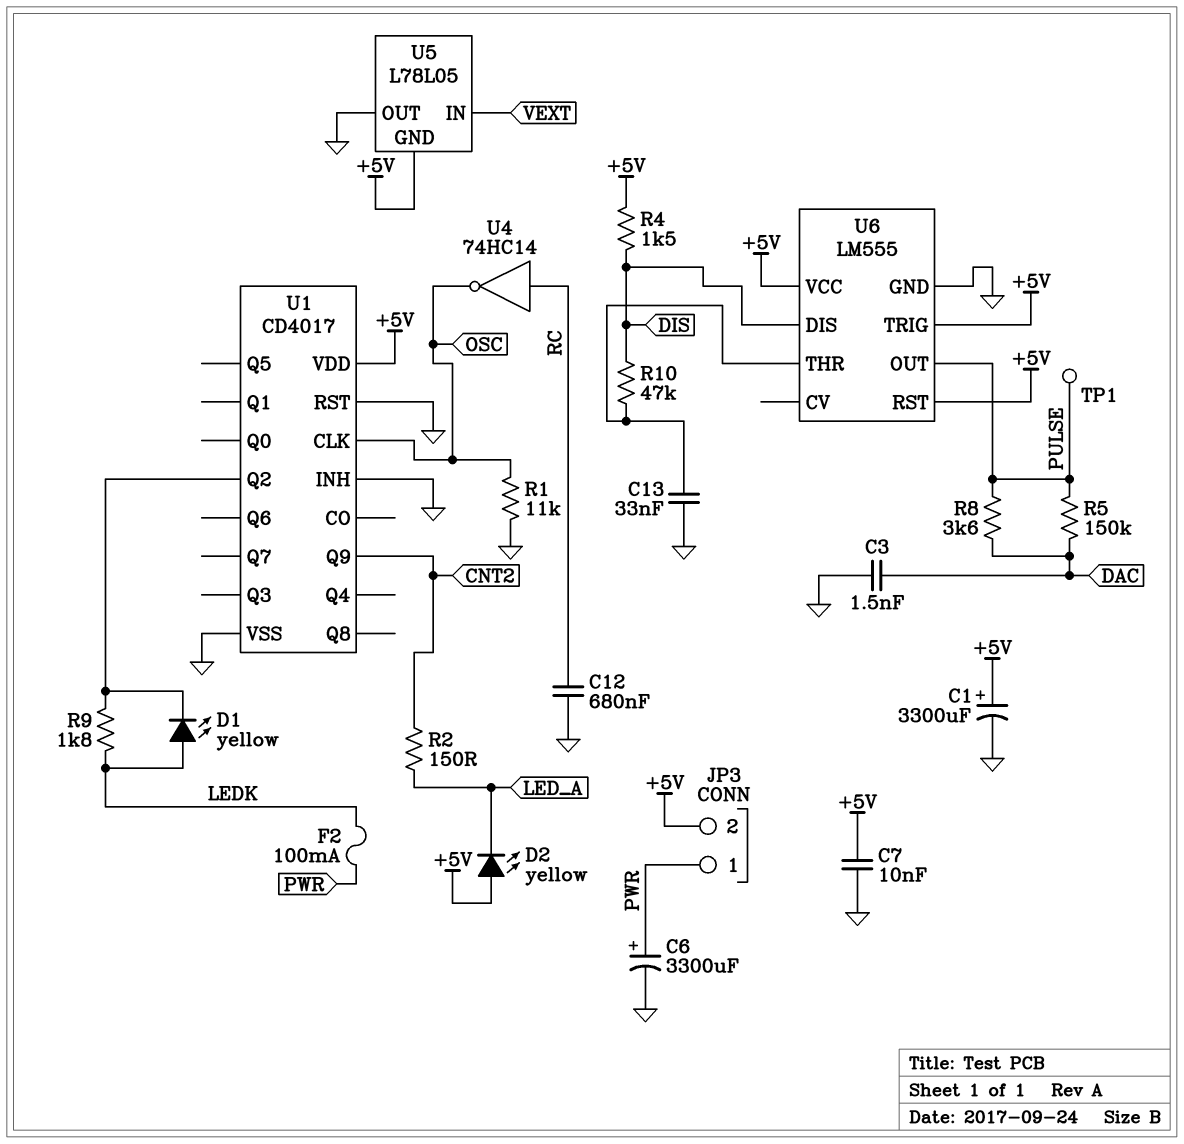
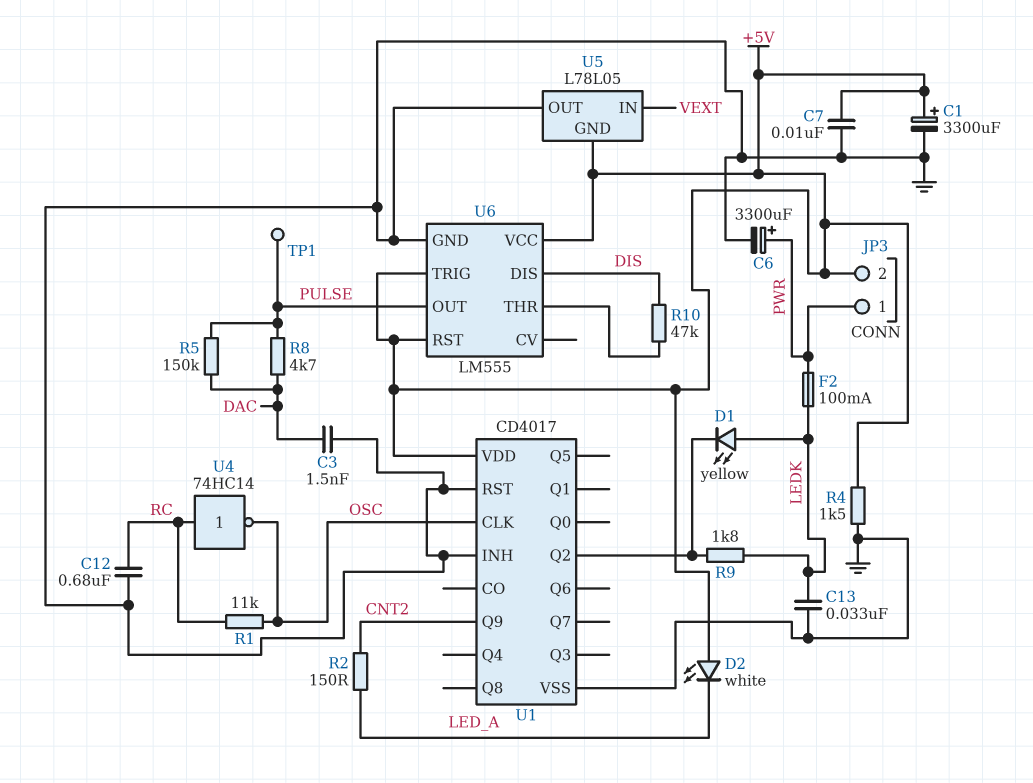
C13: 33nF (GND, U6/THR) -> 33nF (GND, LEDK)
D2: LED yellow (A +5V, K LED_A) -> LED white (A +5V, K LED_A)
R1: 11k (GND, OSC) -> 11k (OSC, RC)
R4: 1.5k (+5V, DIS) -> 1.5k (+5V, GND)
R8: 3.6k (DAC, PULSE) -> 4.7k (DAC, PULSE)

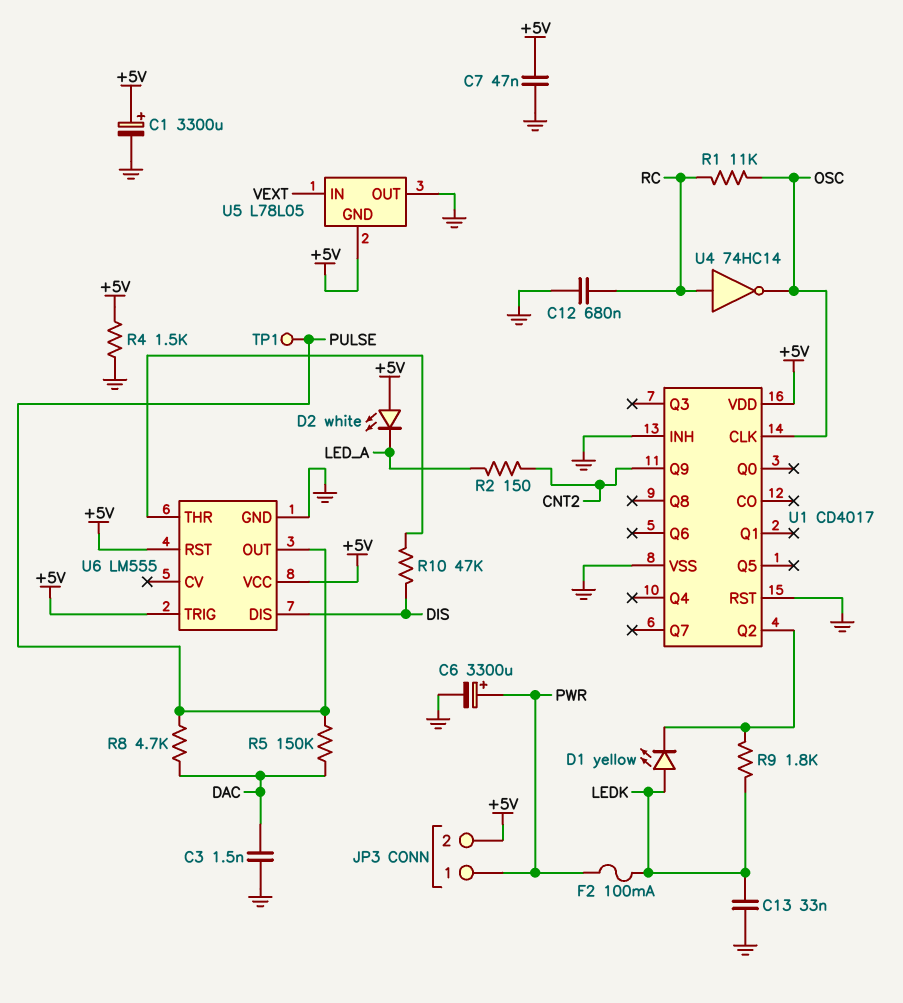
C7: 10nF (+5V, GND) -> 47nF (+5V, GND)

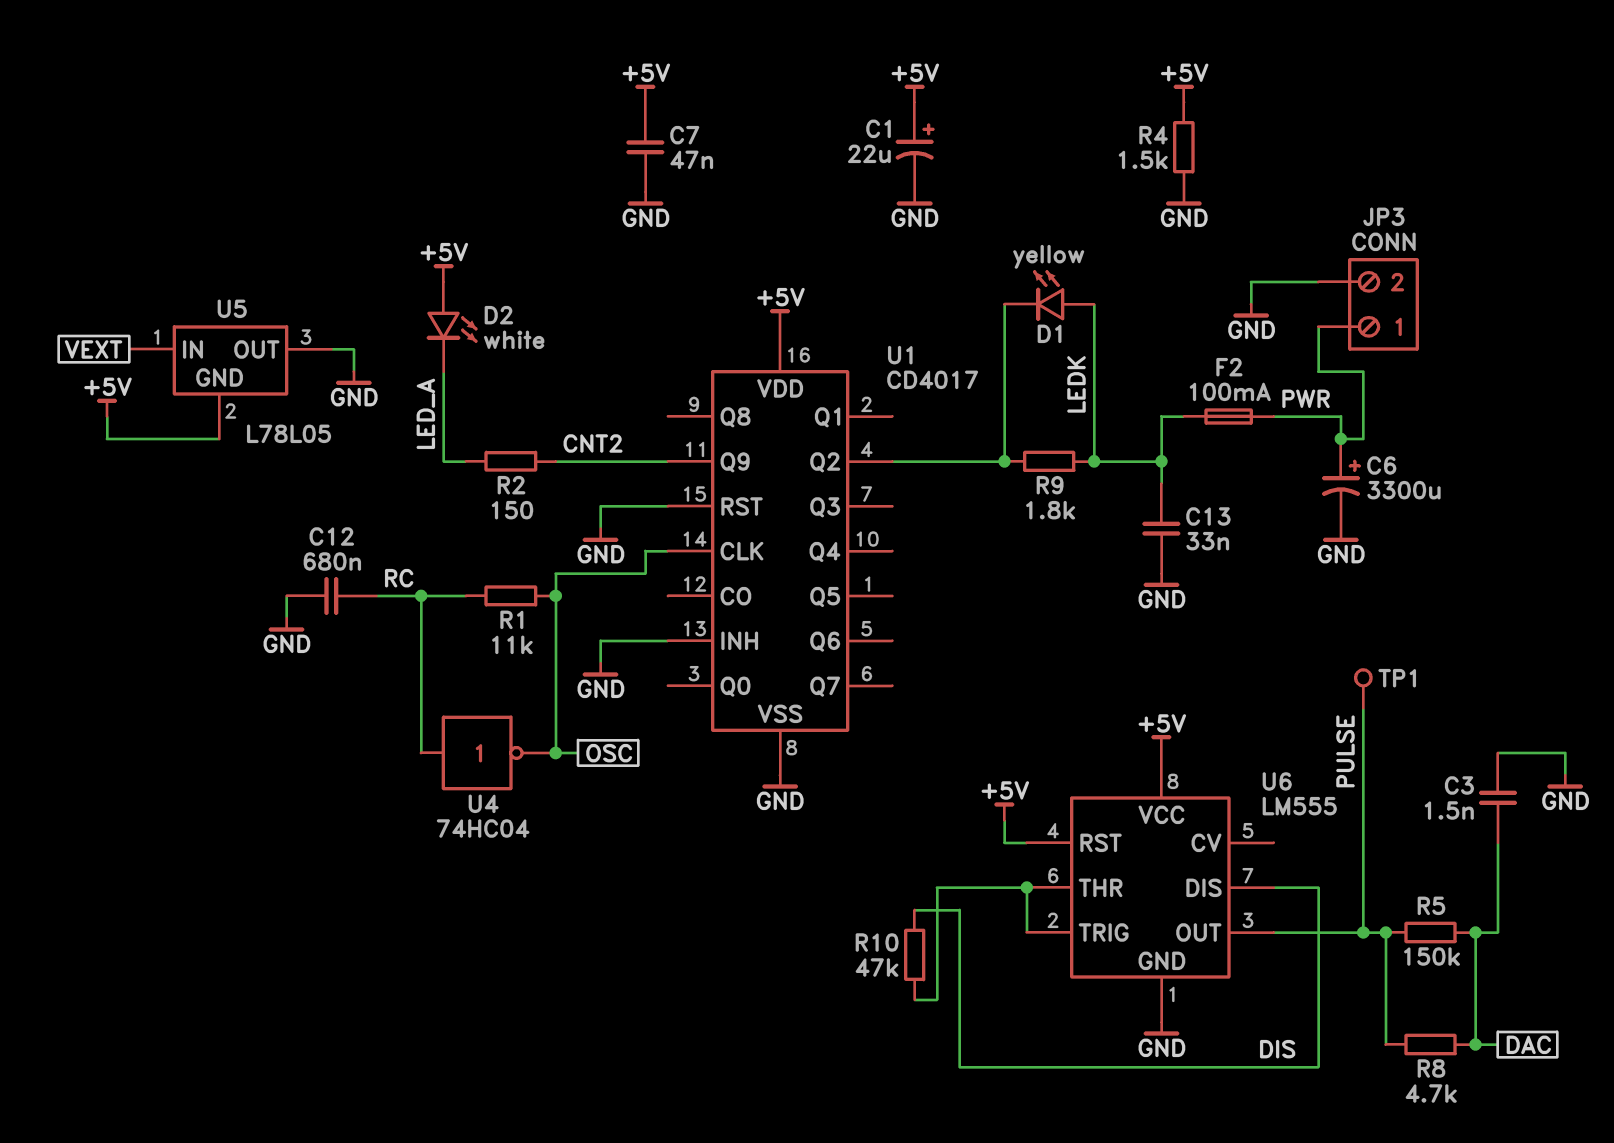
C1: 3300uF (plus +5V, minus GND) -> 22uF (plus +5V, minus GND)
JP3 pin 2: +5V -> GND
U4: NOT 74HC14 (in RC, out OSC) -> NOT 74HC04 (in RC, out OSC)
U6 pin TRIG: +5V -> U6/THR

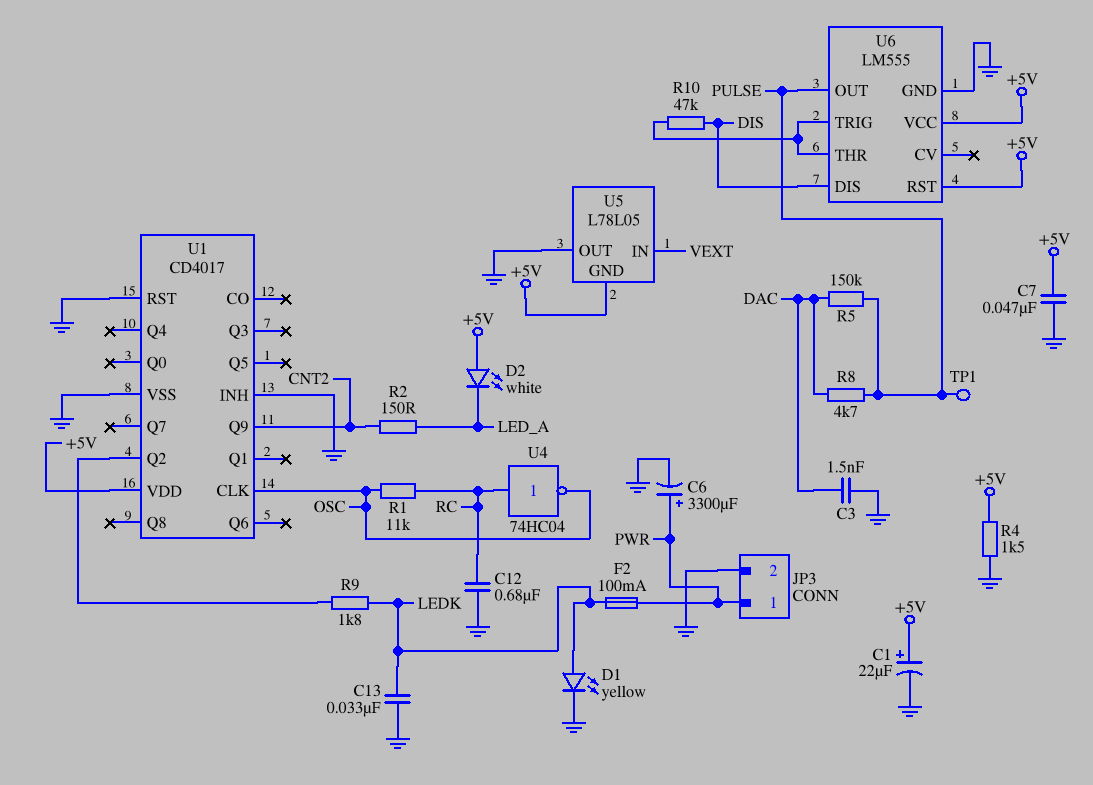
D1: LED yellow (A LEDK, K U1/Q2) -> LED yellow (A LEDK, K GND)

